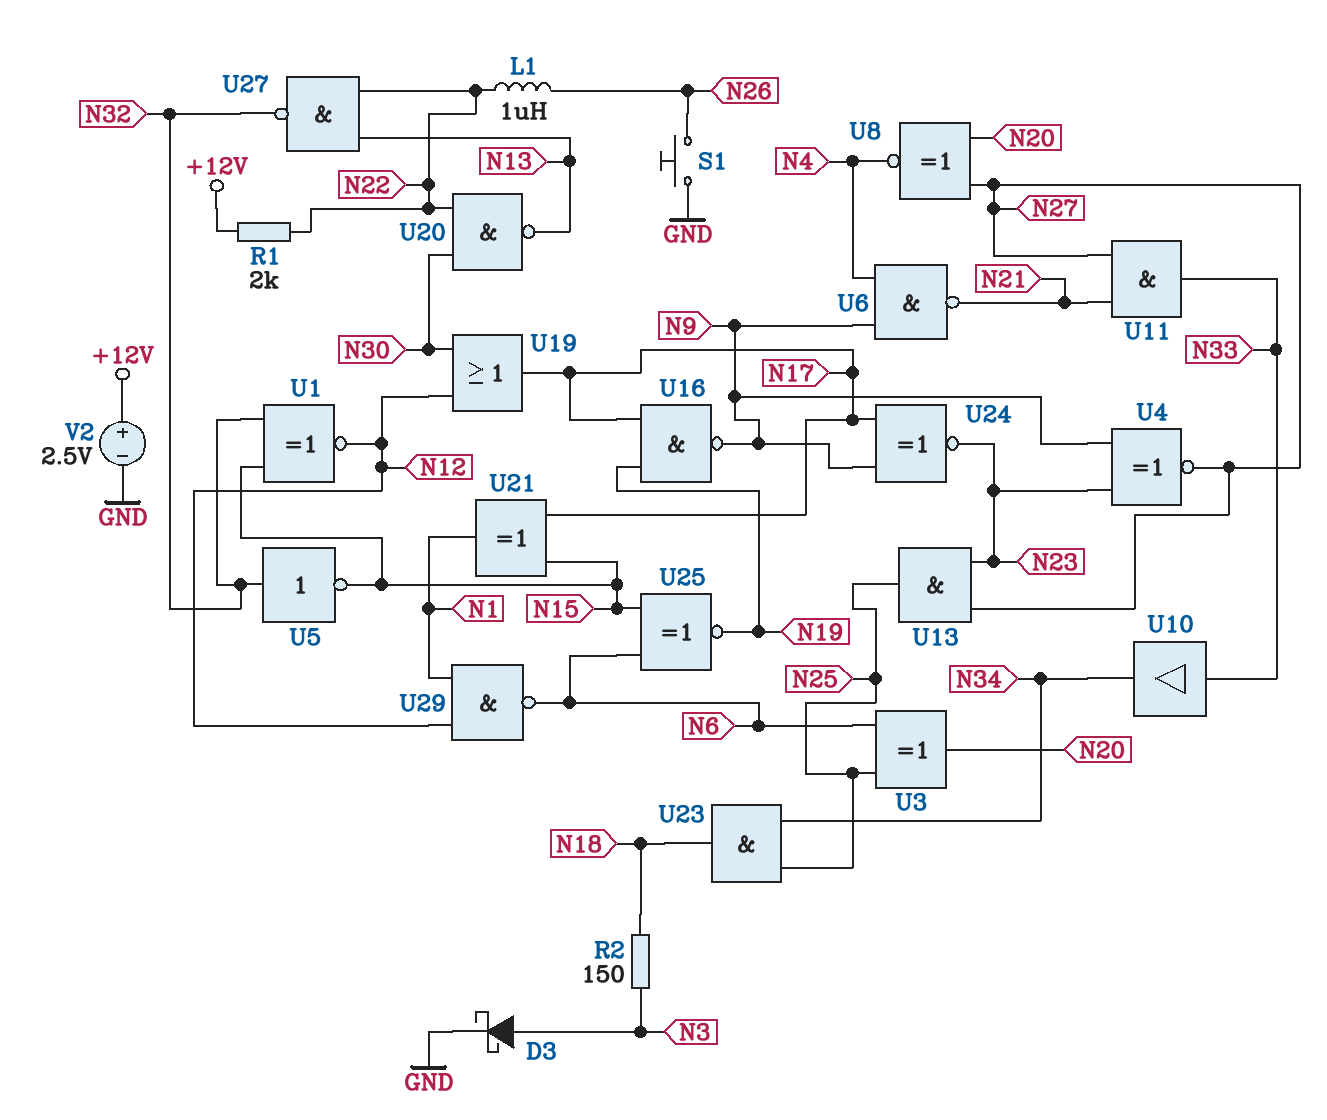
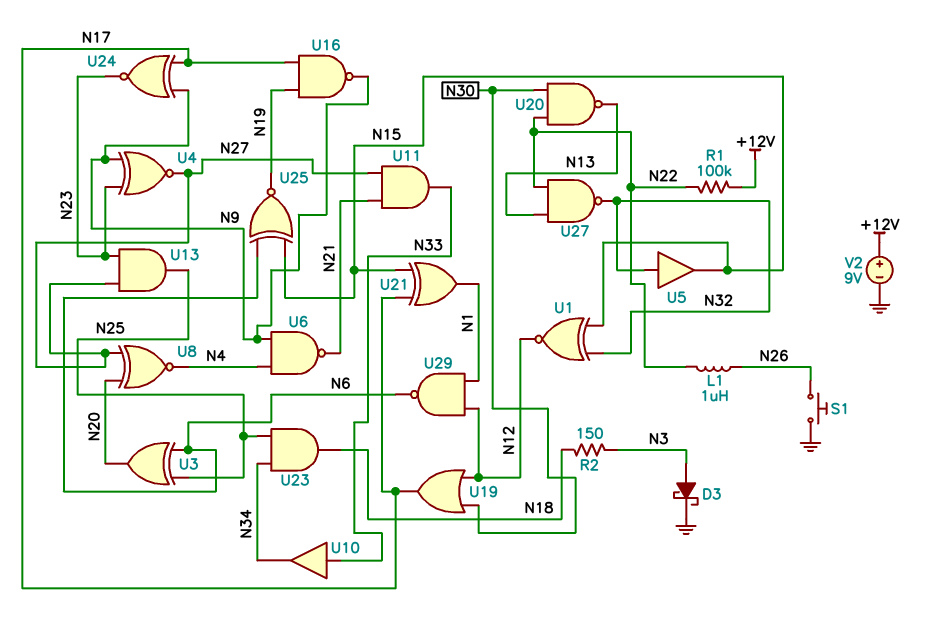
R1: 2k (+12V, N22) -> 100k (+12V, N22)
U5: NOT (in N32, out N15) -> buffer (in N32, out N15)
V2: 2.5V (plus +12V, minus GND) -> 9V (plus +12V, minus GND)

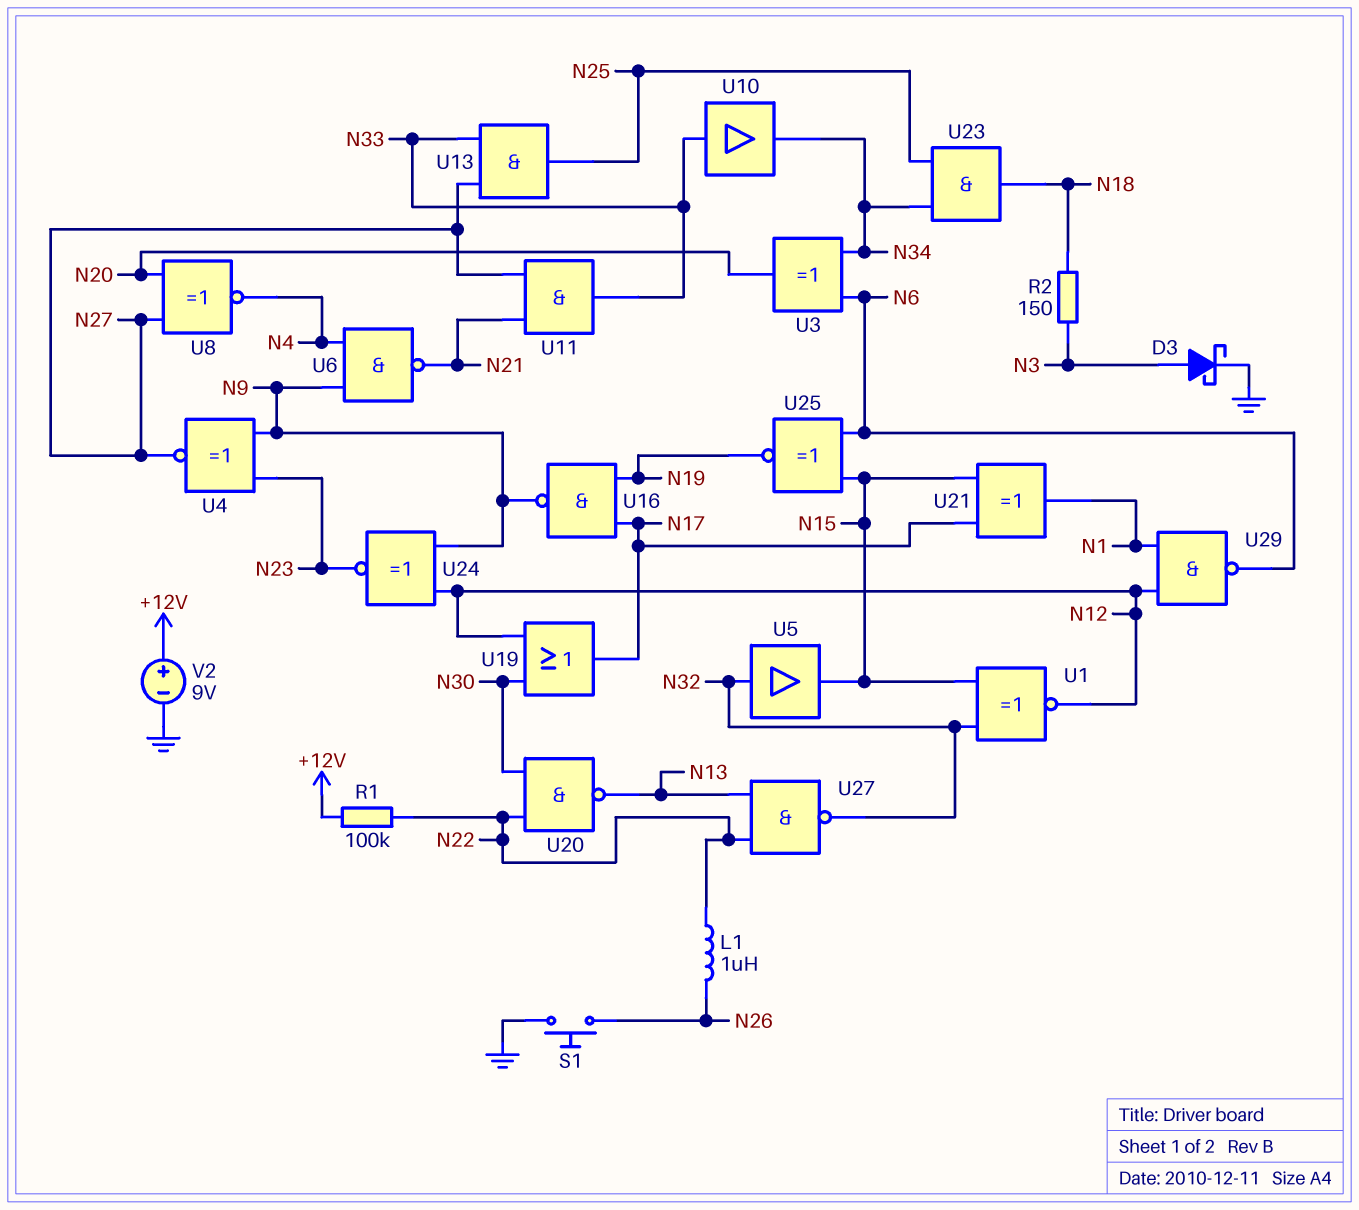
U3: XOR (in N6, in N25, out N20) -> XOR (in N6, in N34, out N20)
U13: AND (in N23, in N27, out N25) -> AND (in N27, in N33, out N25)
U24: XNOR (in N9, in N17, out N23) -> XNOR (in N9, in N12, out N23)

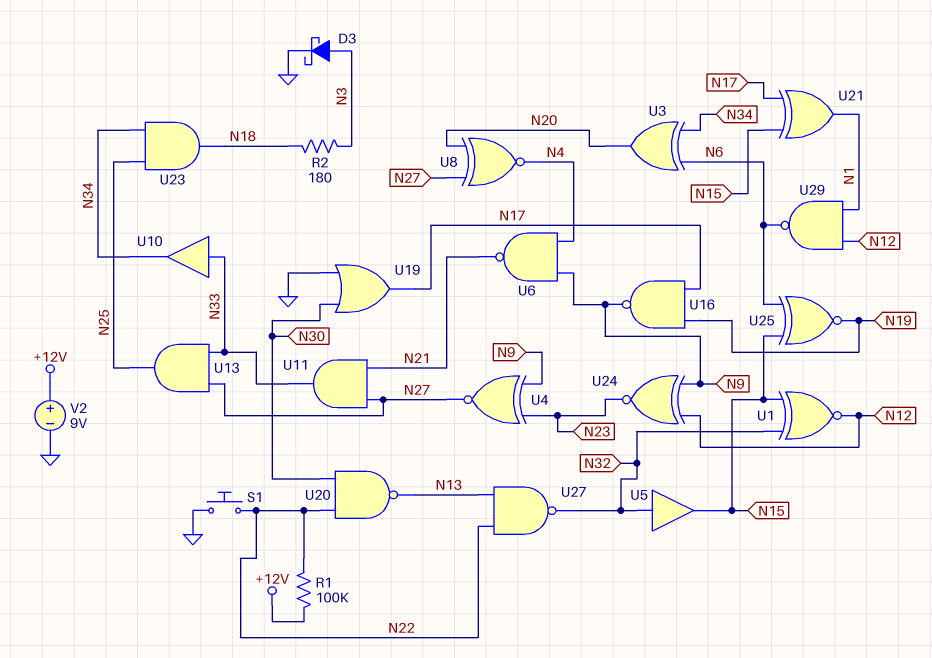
L1: 1uH (N22, N26) -> none
R2: 150 (N3, N18) -> 180 (N3, N18)
S1: button (GND, N26) -> button (GND, N22)
U19: OR (in N12, in N30, out N17) -> OR (in GND, in N30, out N17)

